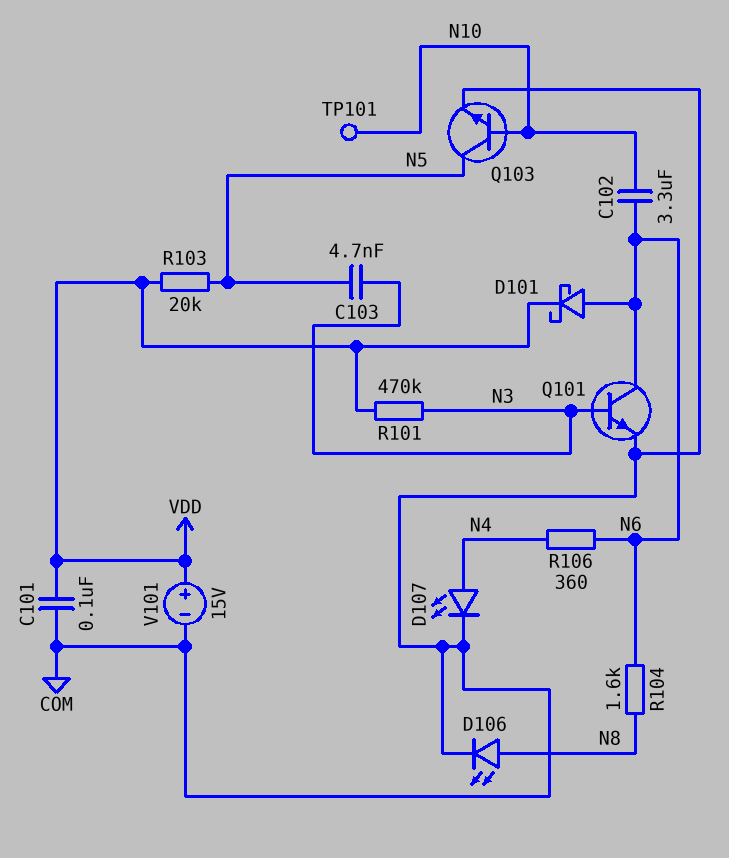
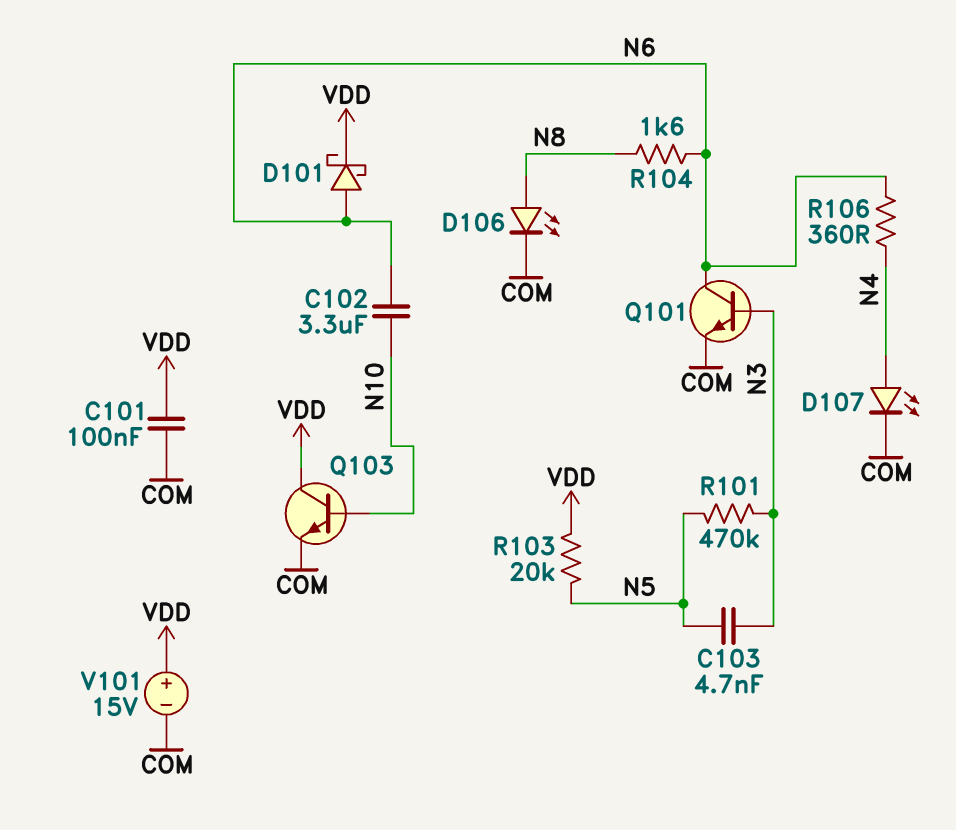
Q103: NPN (B N10, C N5, E COM) -> NPN (B N10, C VDD, E COM)
R101: 470k (N3, VDD) -> 470k (N3, N5)
TP101: test point (N10) -> none

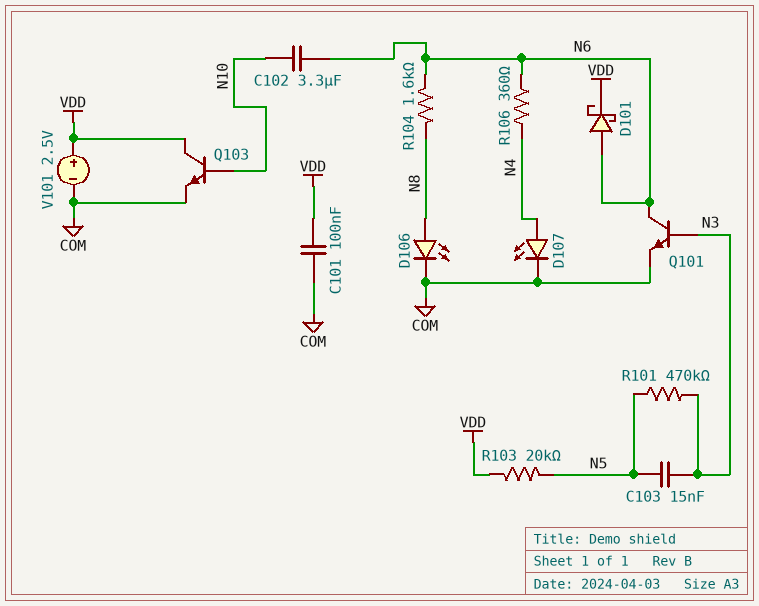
C103: 4.7nF (N3, N5) -> 15nF (N3, N5)
V101: 15V (plus VDD, minus COM) -> 2.5V (plus VDD, minus COM)

